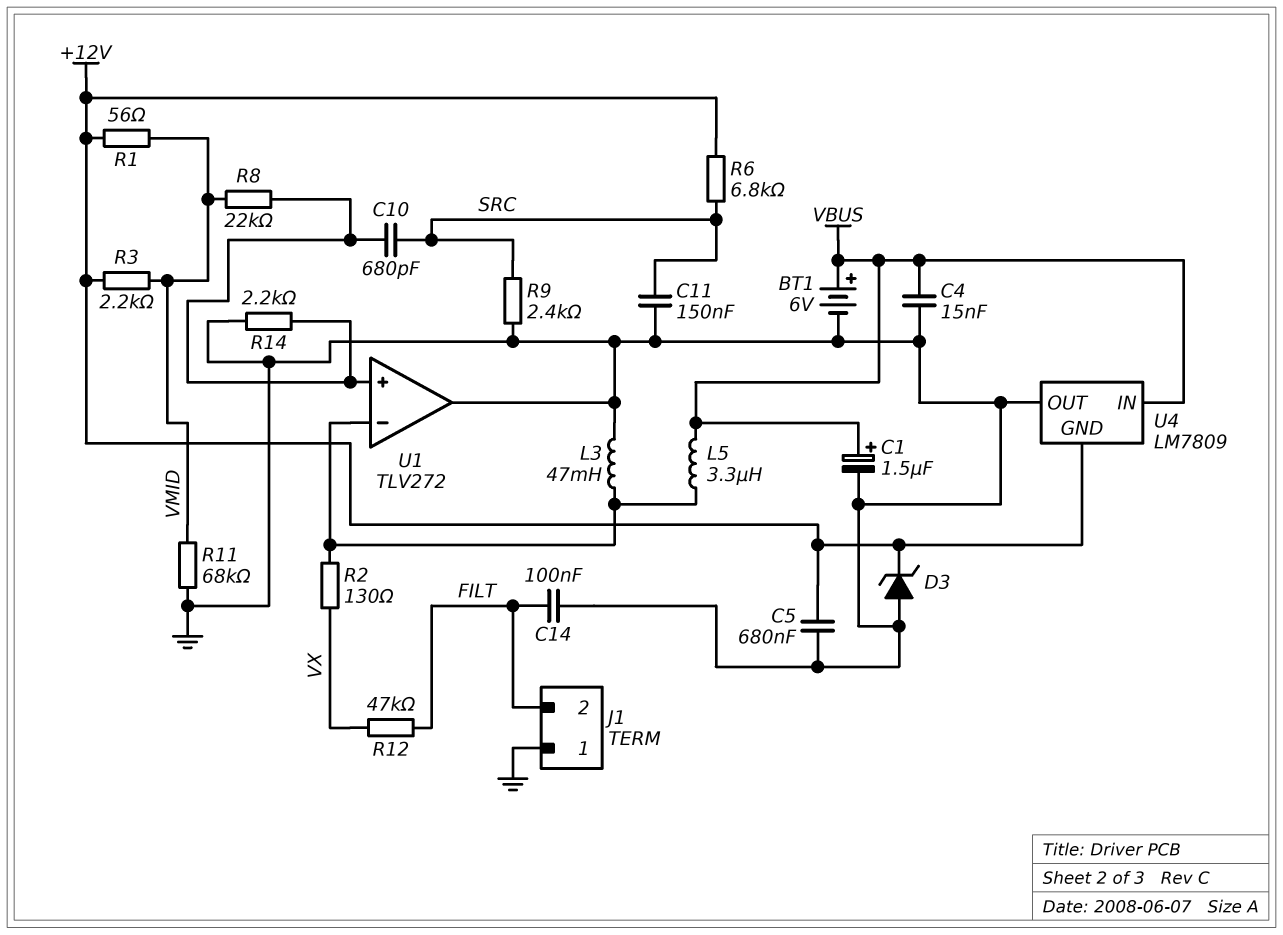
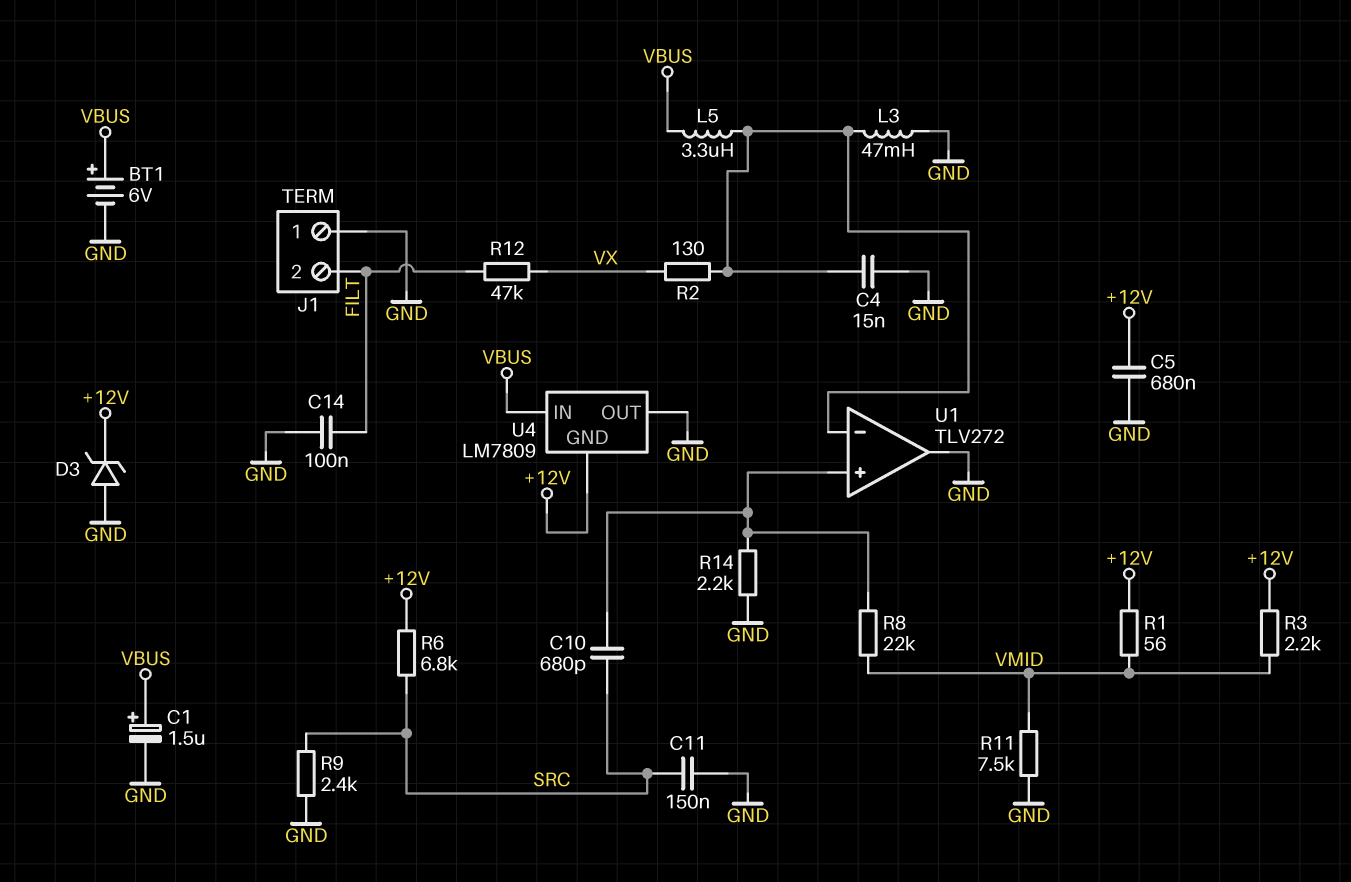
C4: 15nF (GND, VBUS) -> 15nF (GND, U1/in-)
R11: 68k (GND, VMID) -> 7.5k (GND, VMID)

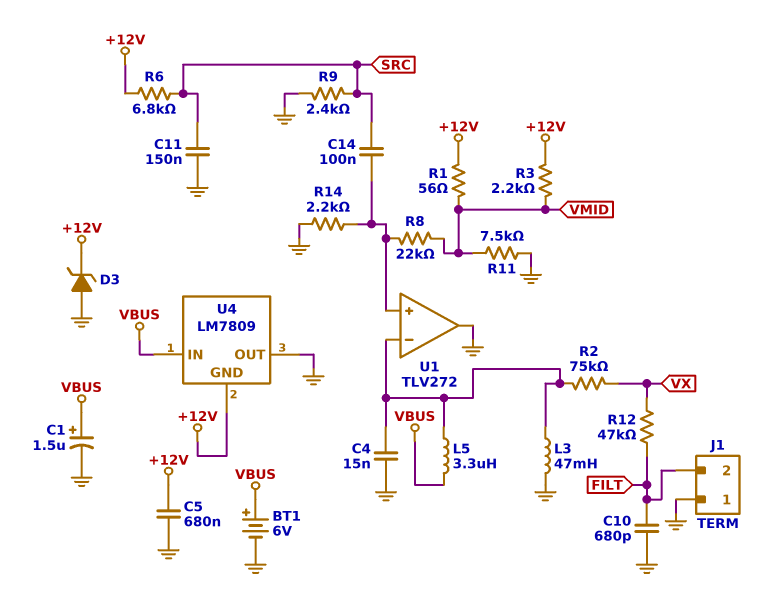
C10: 680pF (SRC, U1/in+) -> 680pF (FILT, GND)
C14: 100nF (FILT, GND) -> 100nF (SRC, U1/in+)
R2: 130 (U1/in-, VX) -> 75k (U1/in-, VX)

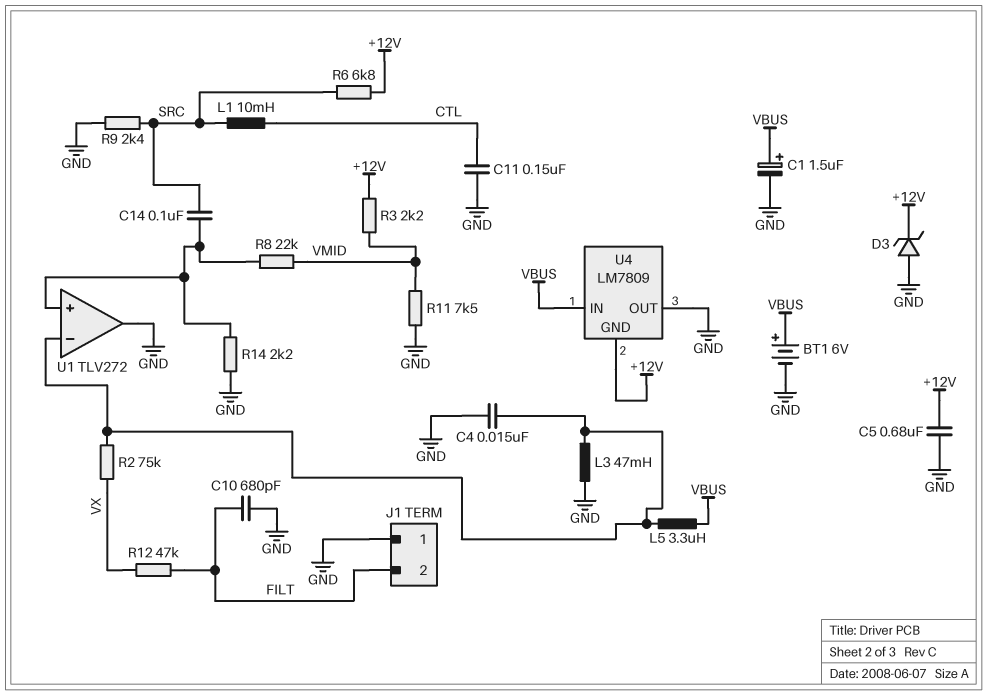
C11: 150nF (GND, SRC) -> 150nF (CTL, GND)
L1: none -> 10mH (CTL, SRC)
R1: 56 (+12V, VMID) -> none

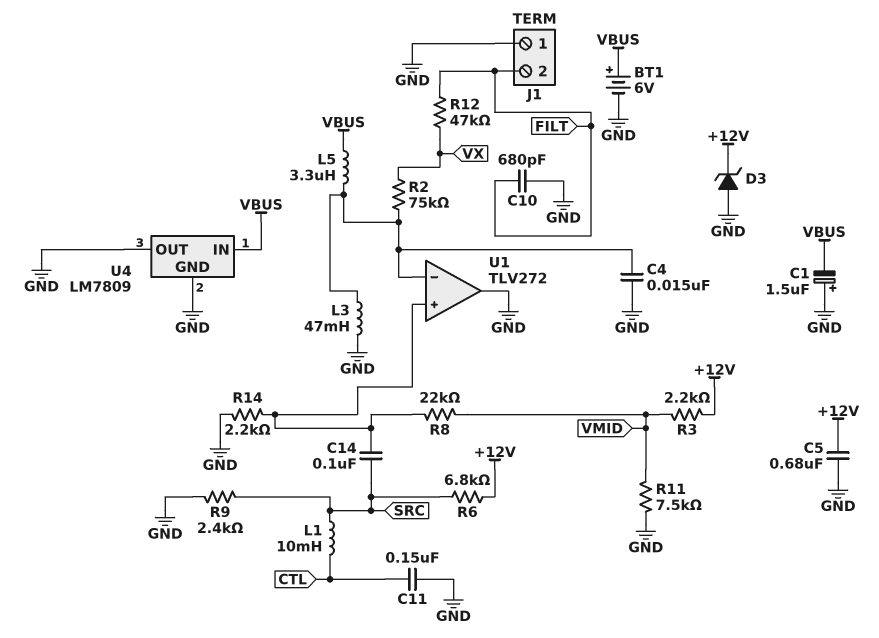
C1: 1.5uF (plus VBUS, minus GND) -> 1.5uF (plus GND, minus VBUS)
U4 pin GND: +12V -> GND

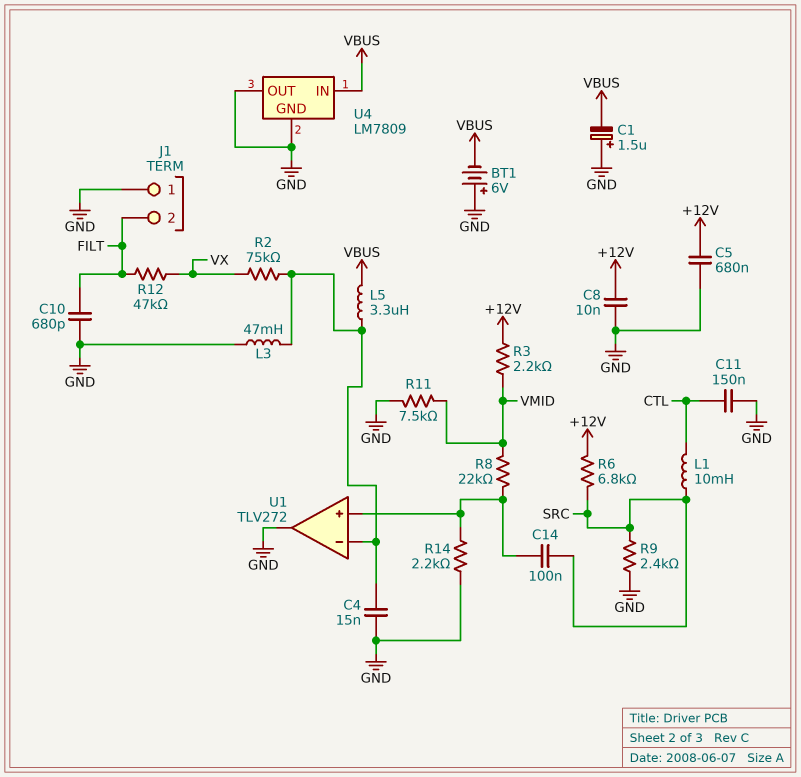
BT1: 6V (plus VBUS, minus GND) -> 6V (plus GND, minus VBUS)
C8: none -> 10nF (+12V, GND)
D3: zener (A GND, K +12V) -> none

